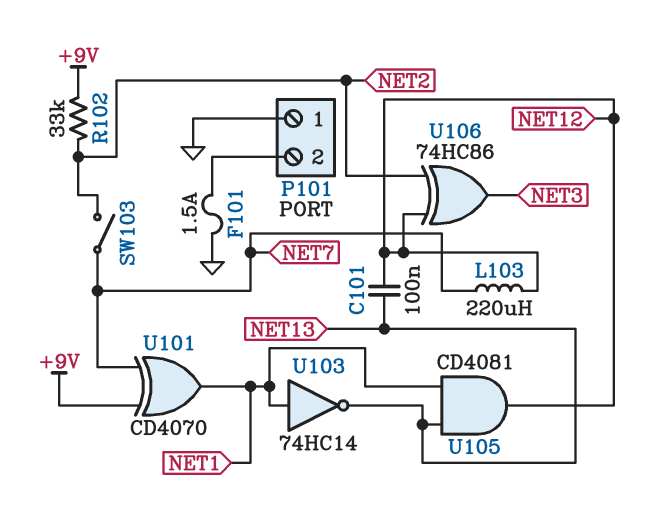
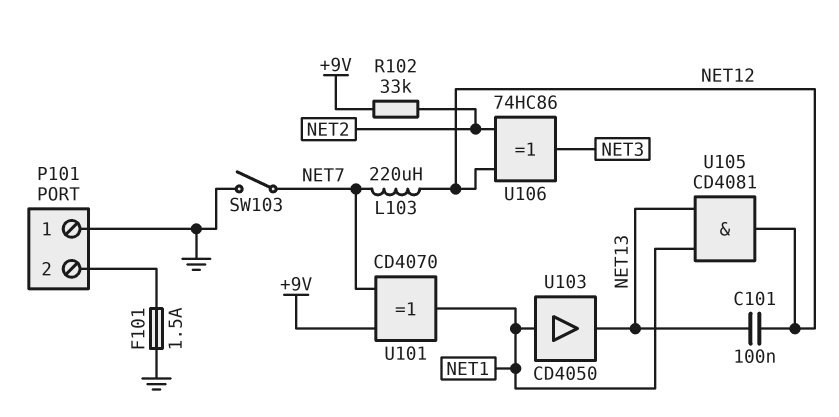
SW103: switch (NET2, NET7) -> switch (GND, NET7)
U103: NOT 74HC14 (in NET1, out NET13) -> buffer CD4050 (in NET1, out NET13)

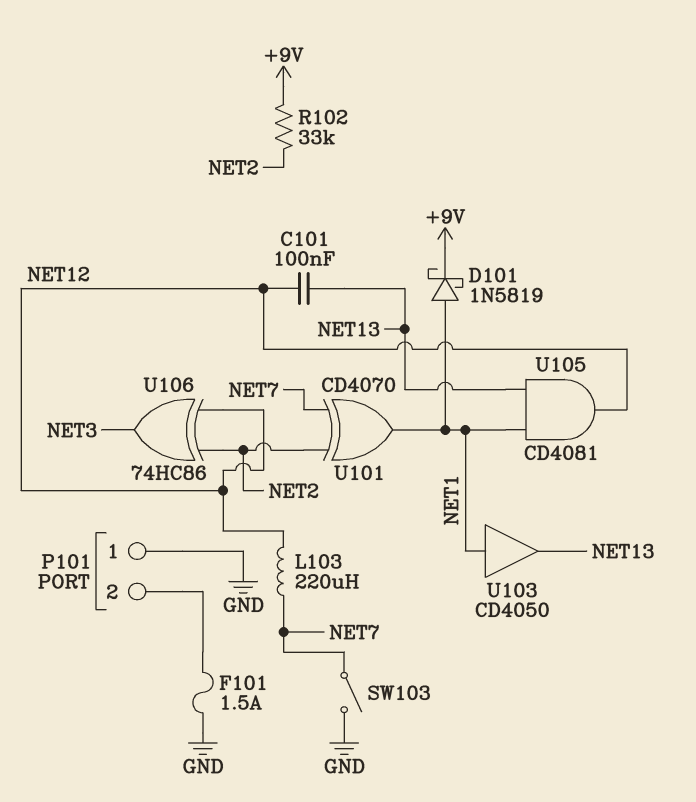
D101: none -> schottky 1N5819 (A NET1, K +9V)
U101: XOR CD4070 (in +9V, in NET7, out NET1) -> XOR CD4070 (in NET2, in NET7, out NET1)

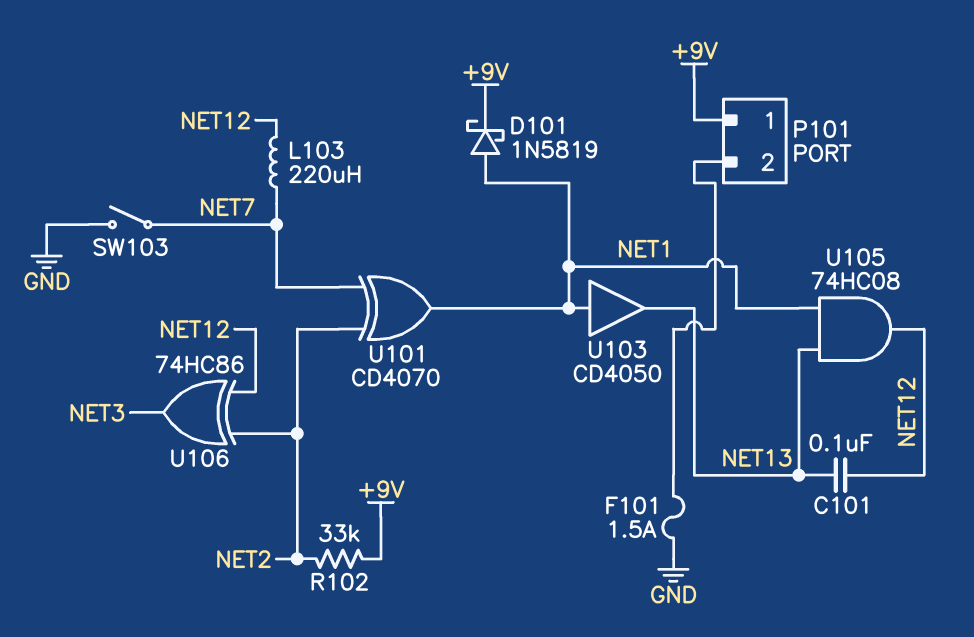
P101 pin 1: GND -> +9V
U105: AND CD4081 (in NET1, in NET13, out NET12) -> AND 74HC08 (in NET1, in NET13, out NET12)

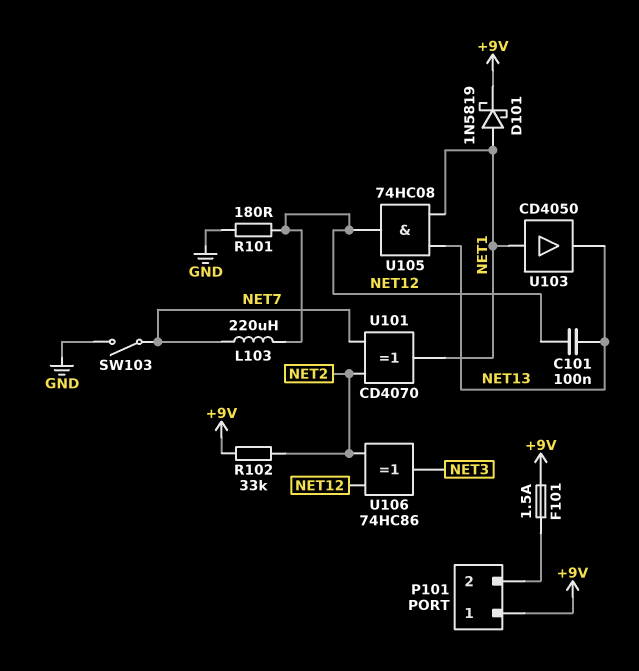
F101: 1.5A (GND, P101/2) -> 1.5A (+9V, P101/2)
R101: none -> 180 (GND, NET12)

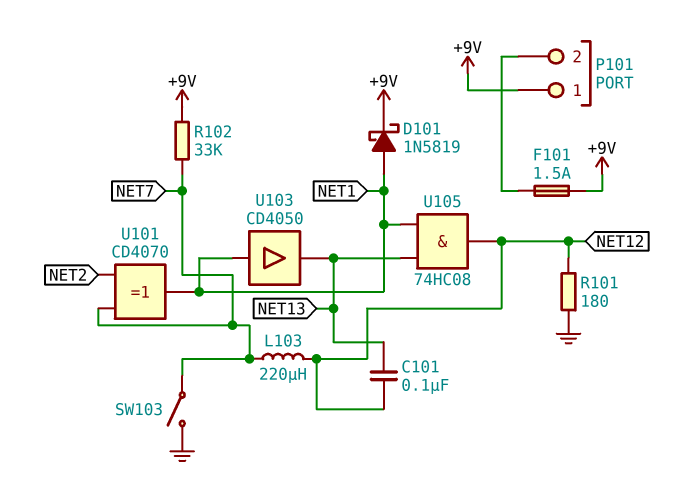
R102: 33k (+9V, NET2) -> 33k (+9V, NET7)
U106: XOR 74HC86 (in NET2, in NET12, out NET3) -> none

